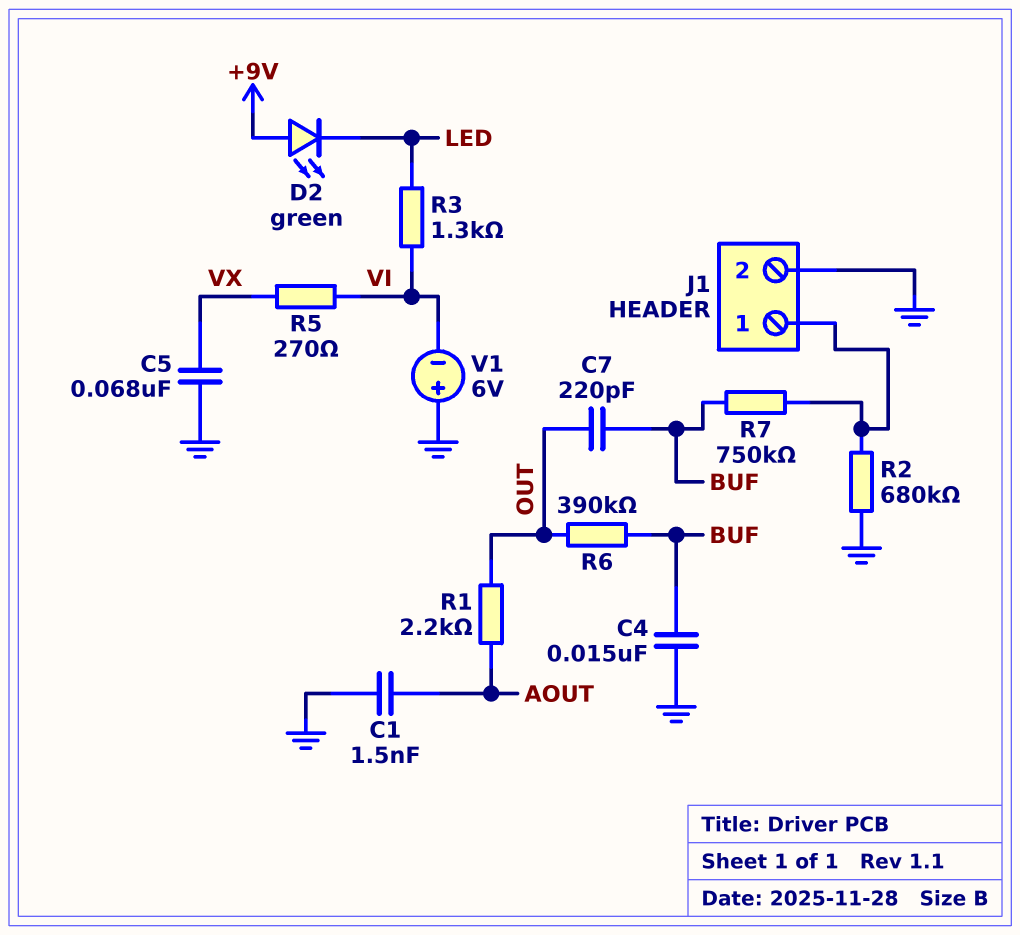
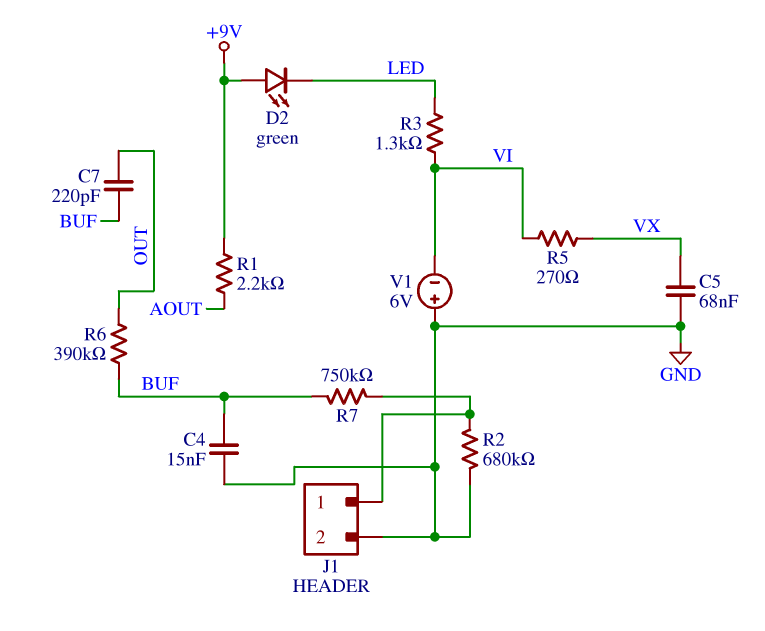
C1: 1.5nF (AOUT, GND) -> none
R1: 2.2k (AOUT, OUT) -> 2.2k (+9V, AOUT)

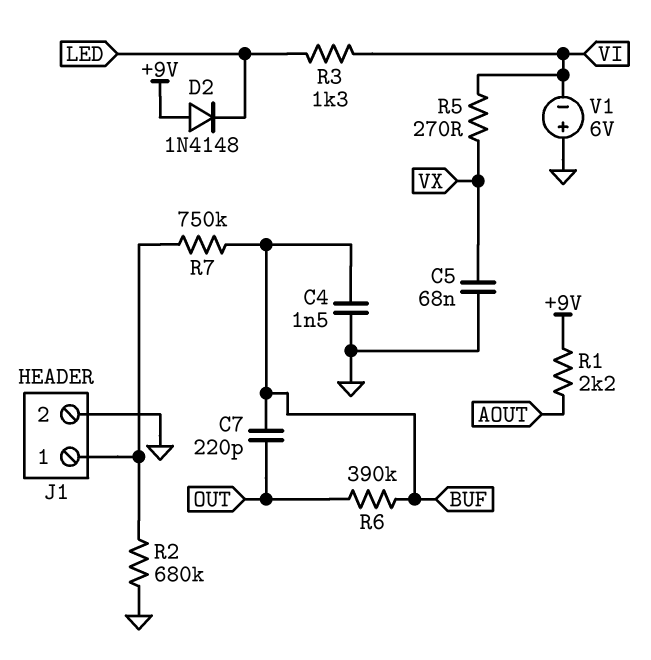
C4: 15nF (BUF, GND) -> 1.5nF (BUF, GND)
D2: LED green (A +9V, K LED) -> diode 1N4148 (A +9V, K LED)

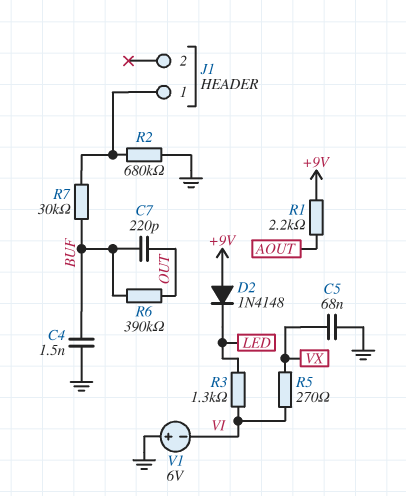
J1 pin 2: GND -> none
R7: 750k (BUF, J1/1) -> 30k (BUF, J1/1)

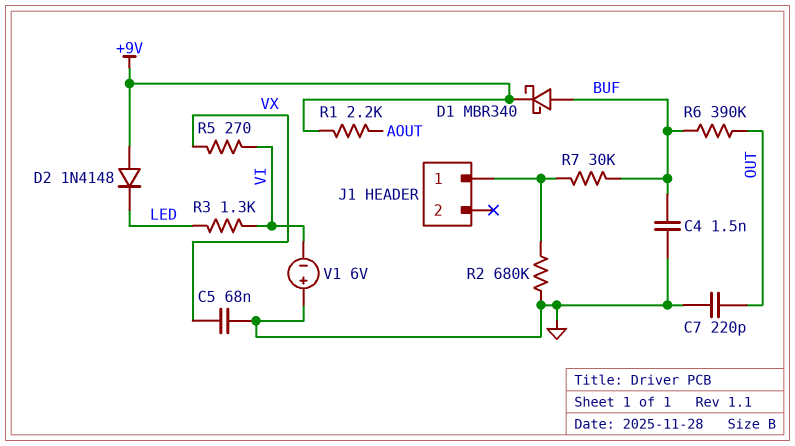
C7: 220pF (BUF, OUT) -> 220pF (GND, OUT)
D1: none -> schottky MBR340 (A BUF, K +9V)

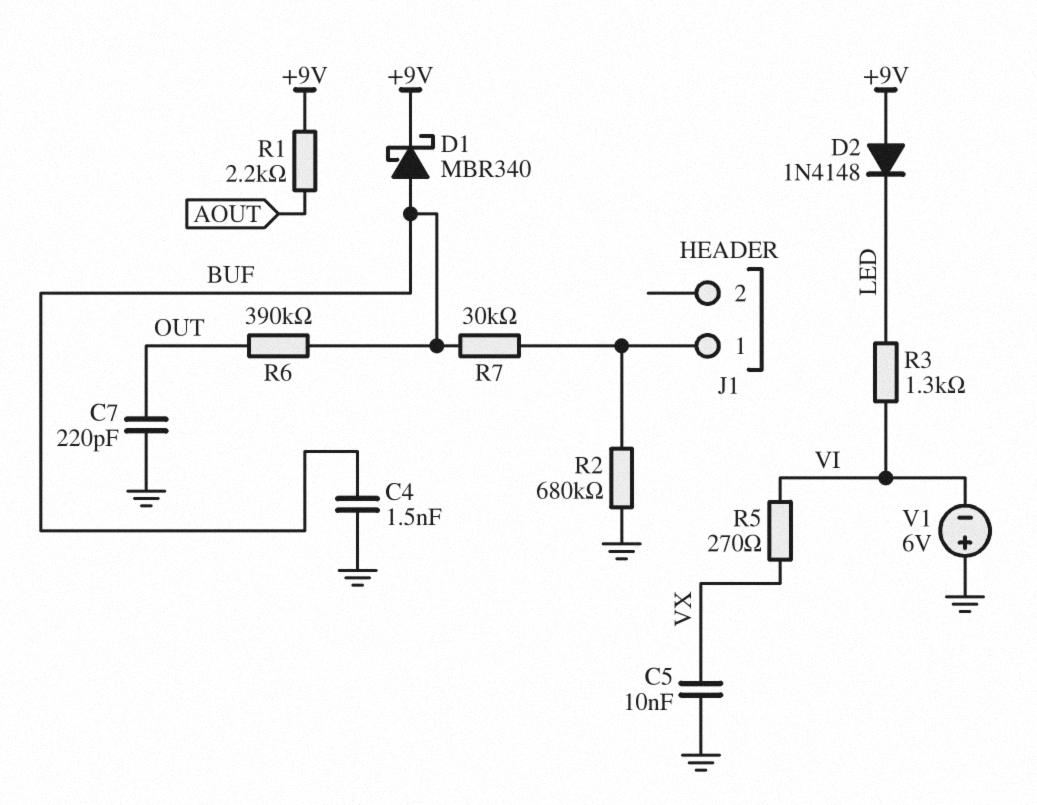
C5: 68nF (GND, VX) -> 10nF (GND, VX)

